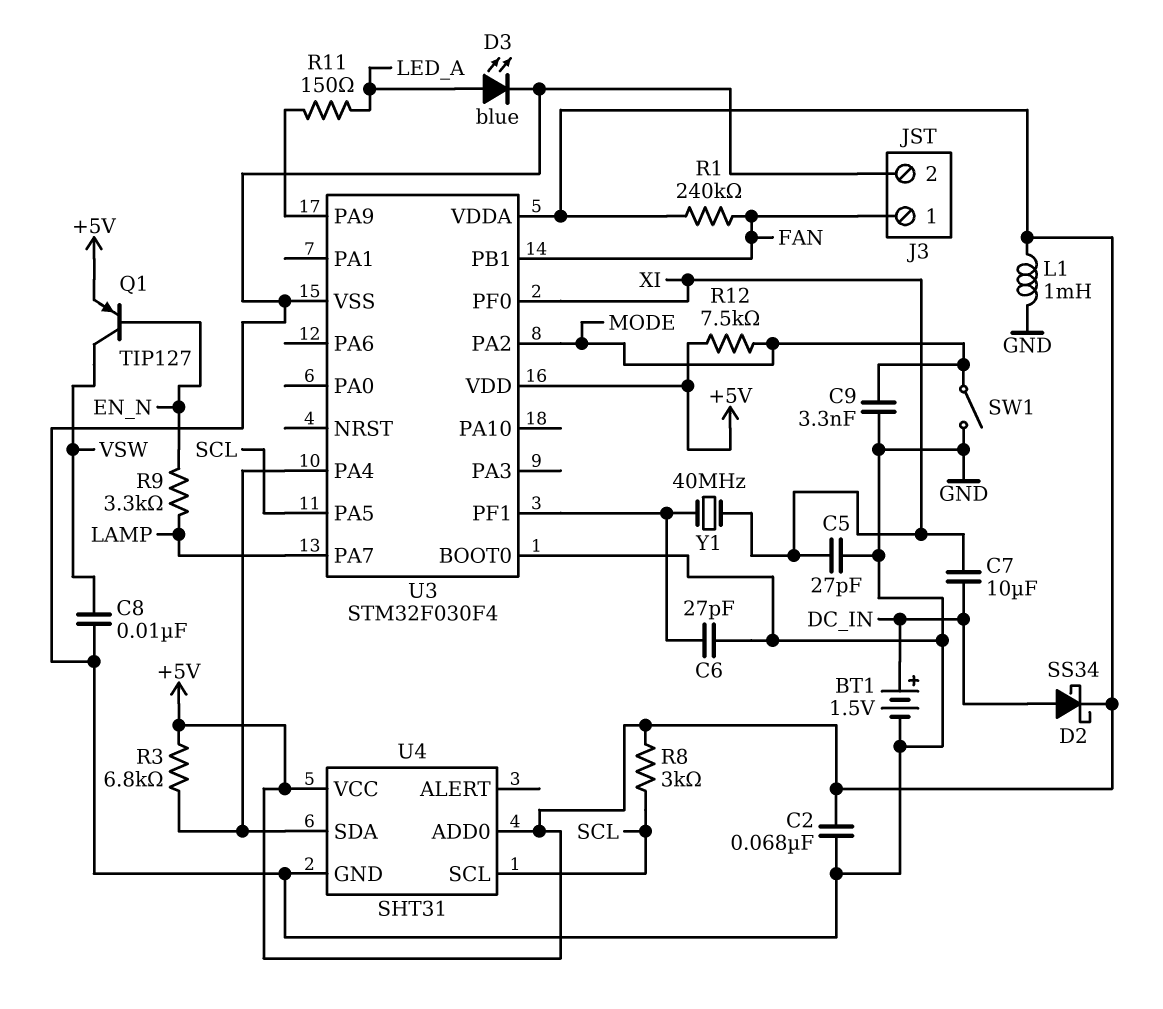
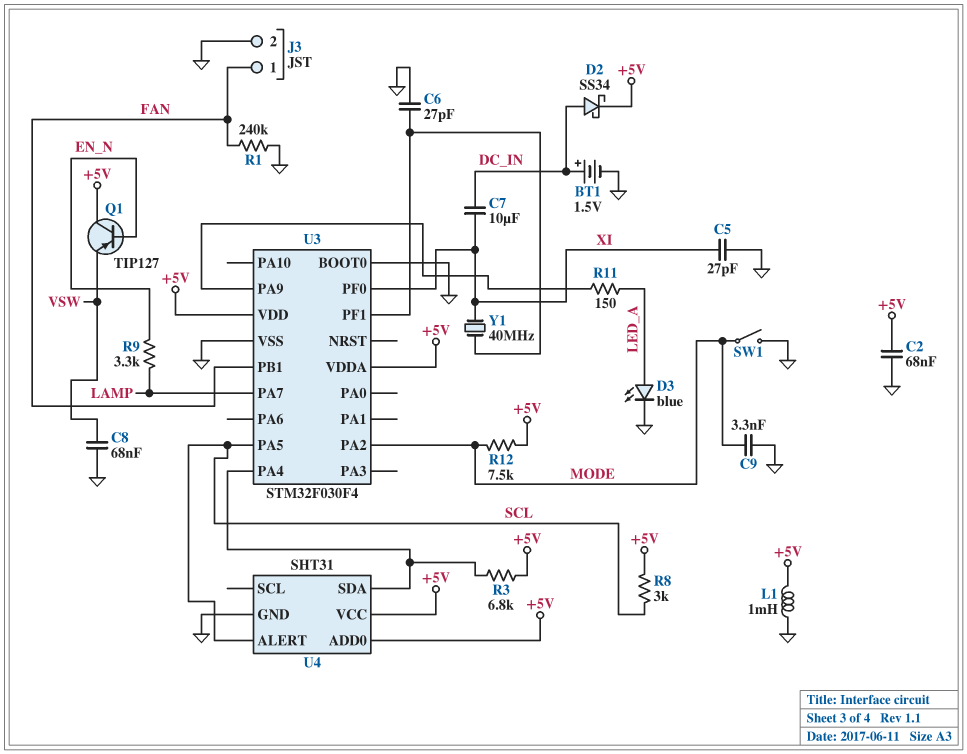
C8: 10nF (GND, VSW) -> 68nF (GND, VSW)
Q1: PNP TIP127 (B EN_N, C VSW, E +5V) -> PNP TIP127 (B EN_N, C +5V, E VSW)
R1: 240k (+5V, FAN) -> 240k (FAN, GND)
U4 pin ALERT: none -> SCL
U4 pin SCL: SCL -> none

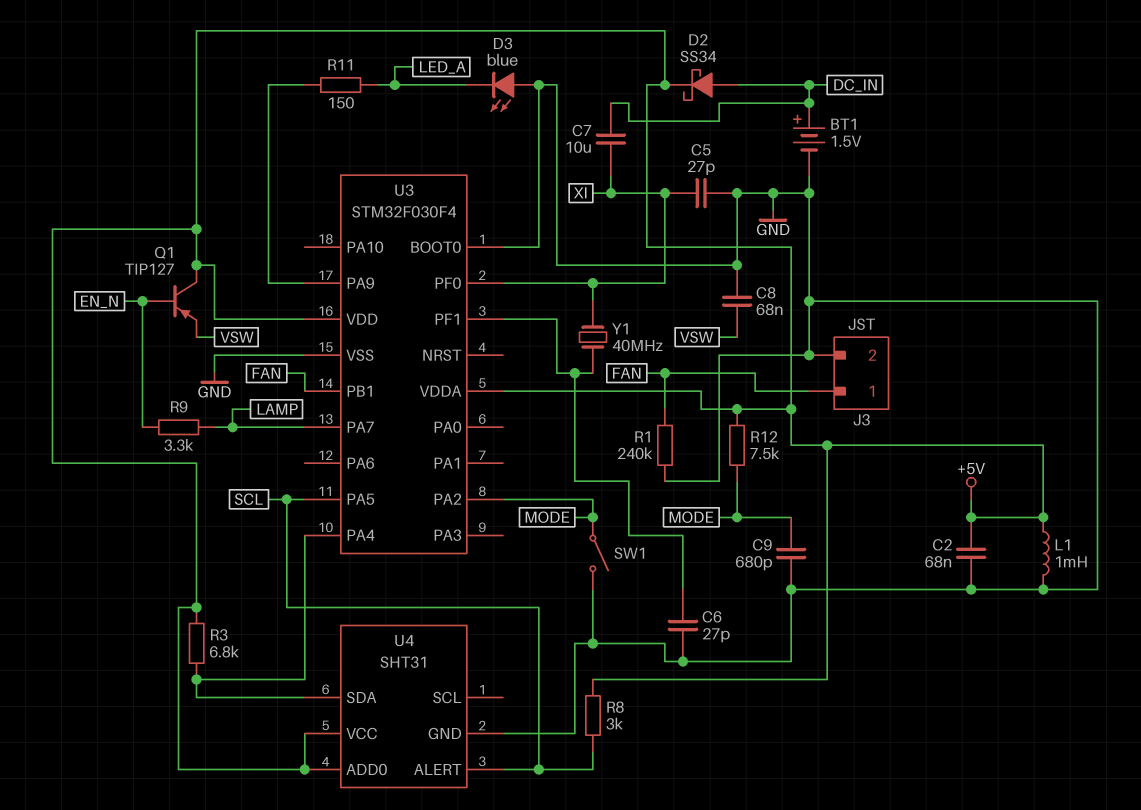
C9: 3.3nF (GND, MODE) -> 680pF (GND, MODE)
D3: LED blue (A LED_A, K GND) -> LED blue (A GND, K LED_A)

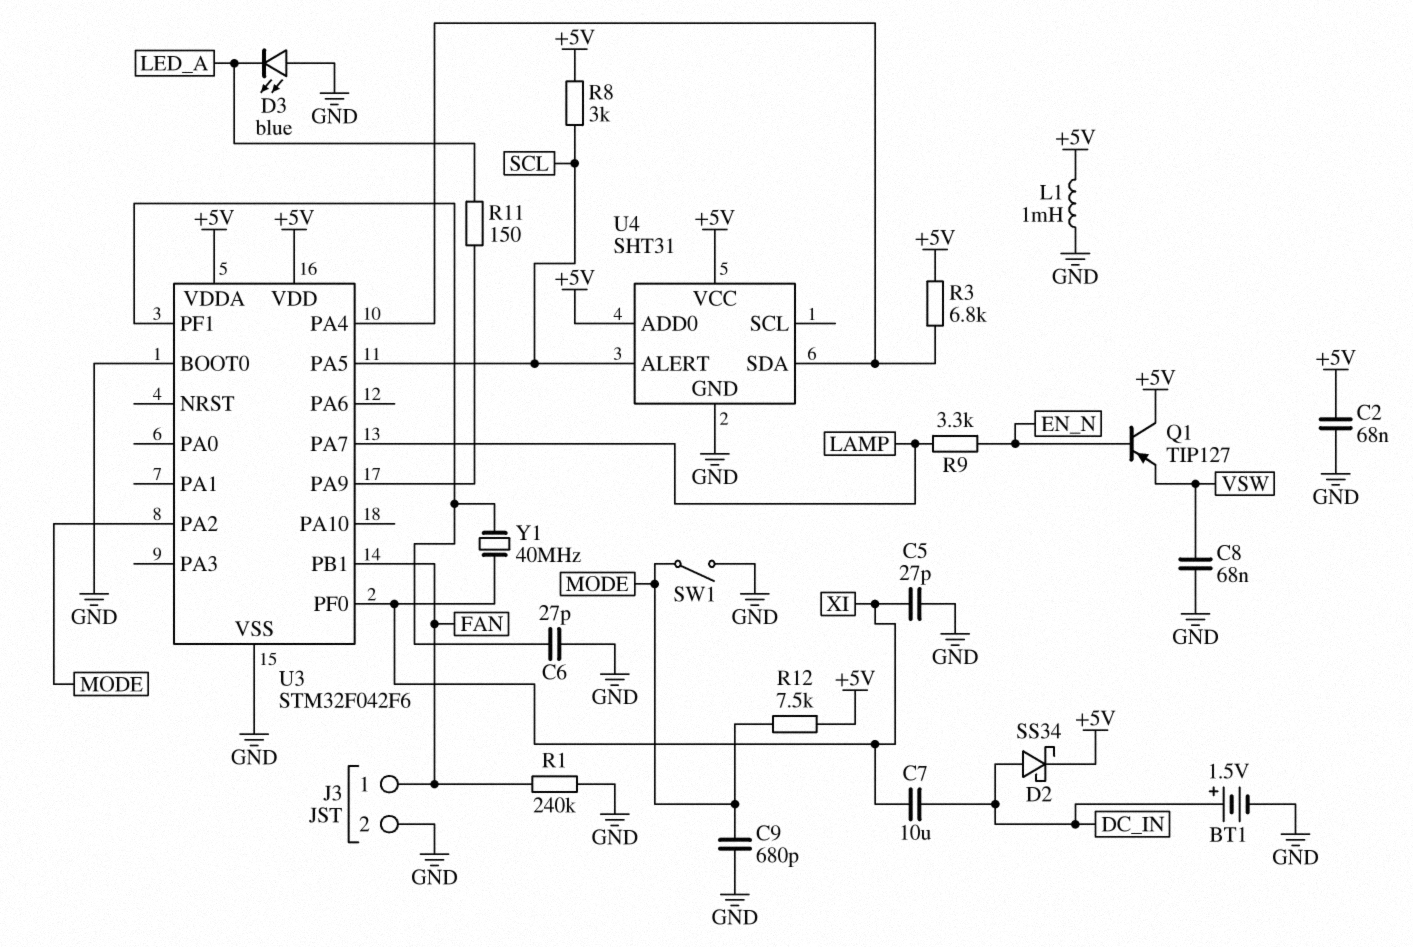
U3: STM32F030F4 -> STM32F042F6

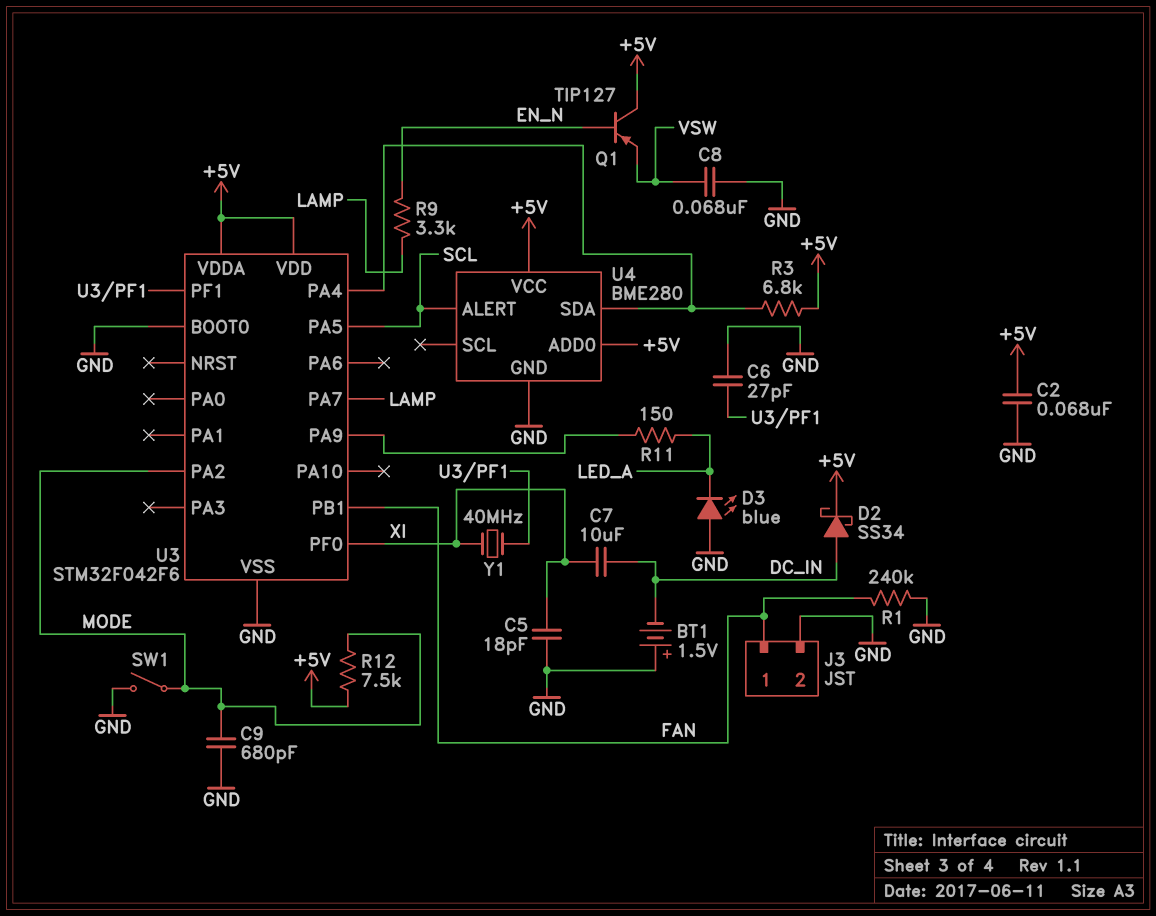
BT1: 1.5V (plus DC_IN, minus GND) -> 1.5V (plus GND, minus DC_IN)
C5: 27pF (GND, XI) -> 18pF (GND, XI)
L1: 1mH (+5V, GND) -> none
R8: 3k (+5V, SCL) -> none
U4: SHT31 -> BME280

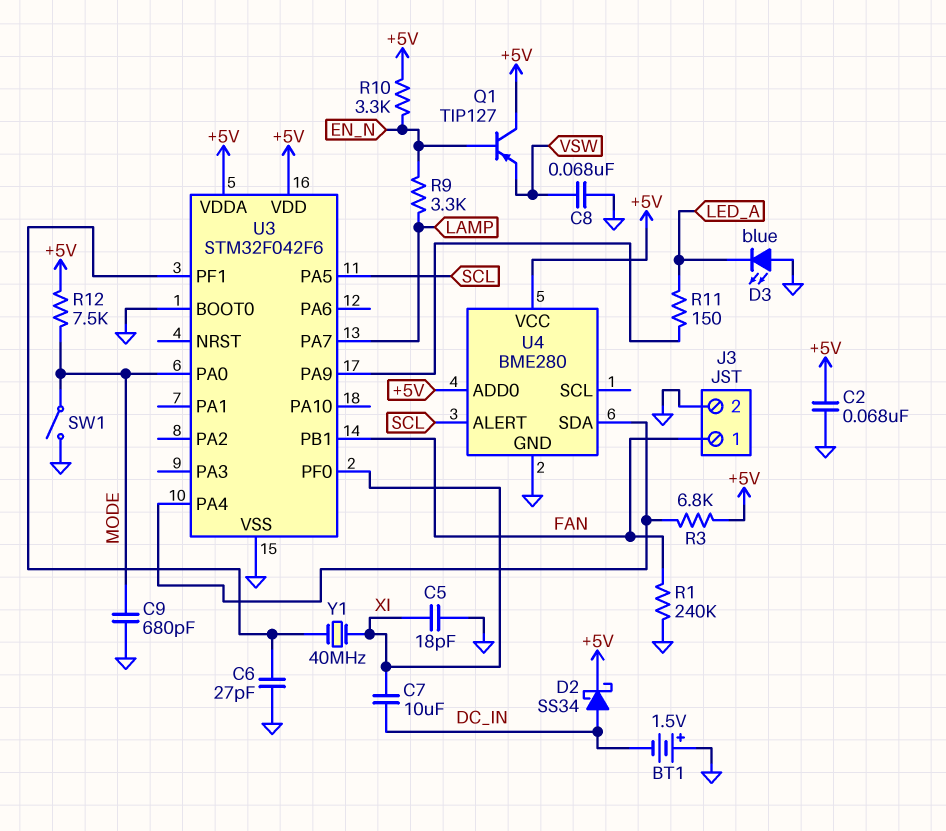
R10: none -> 3.3k (+5V, EN_N)
U3 pin PA0: none -> MODE
U3 pin PA2: MODE -> none

